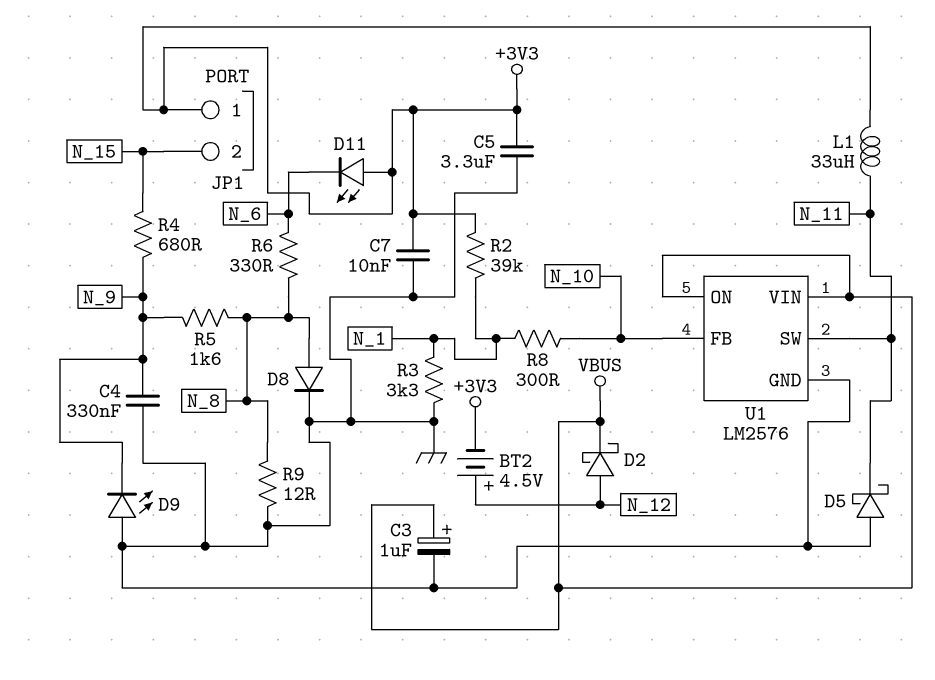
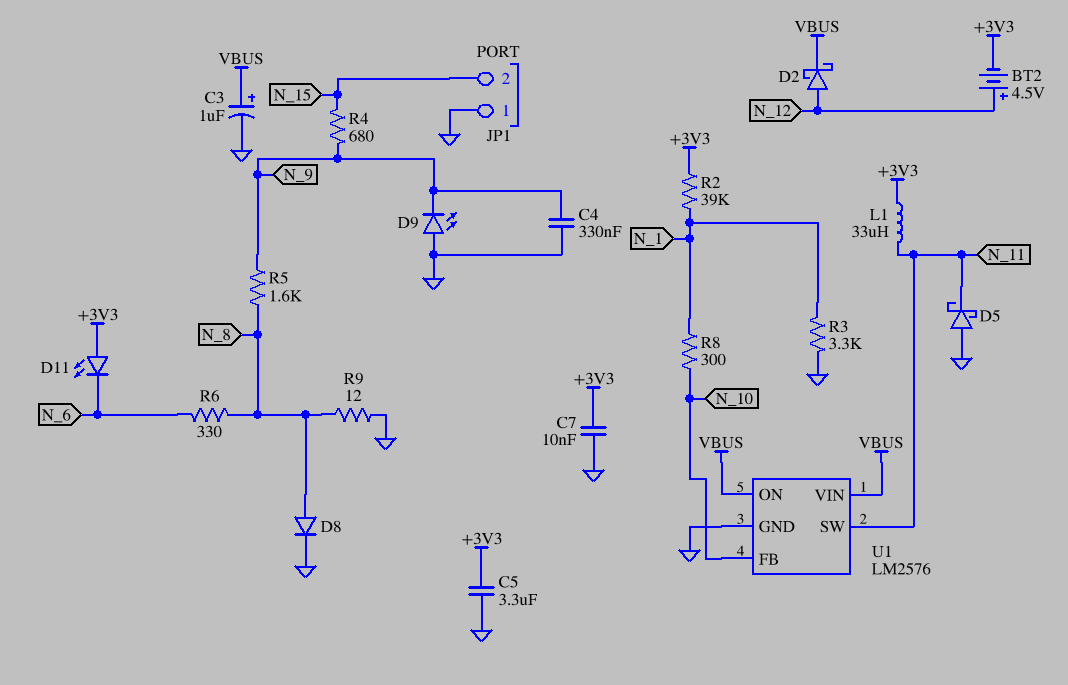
JP1 pin 1: +3V3 -> GND

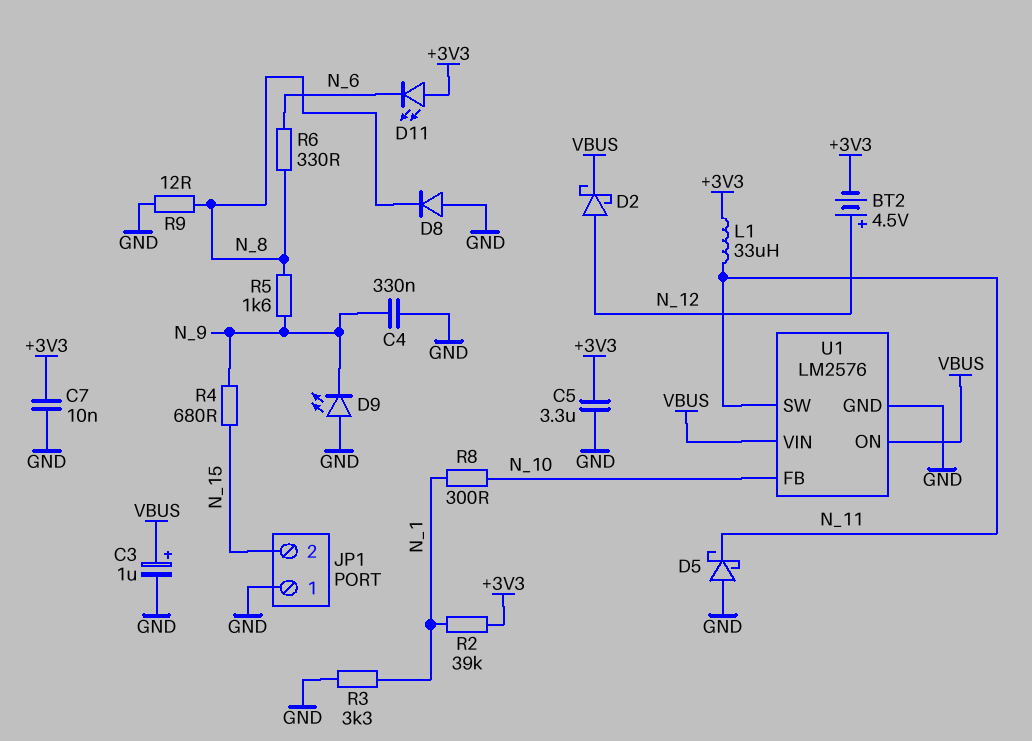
D8: diode (A N_8, K GND) -> diode (A GND, K N_8)

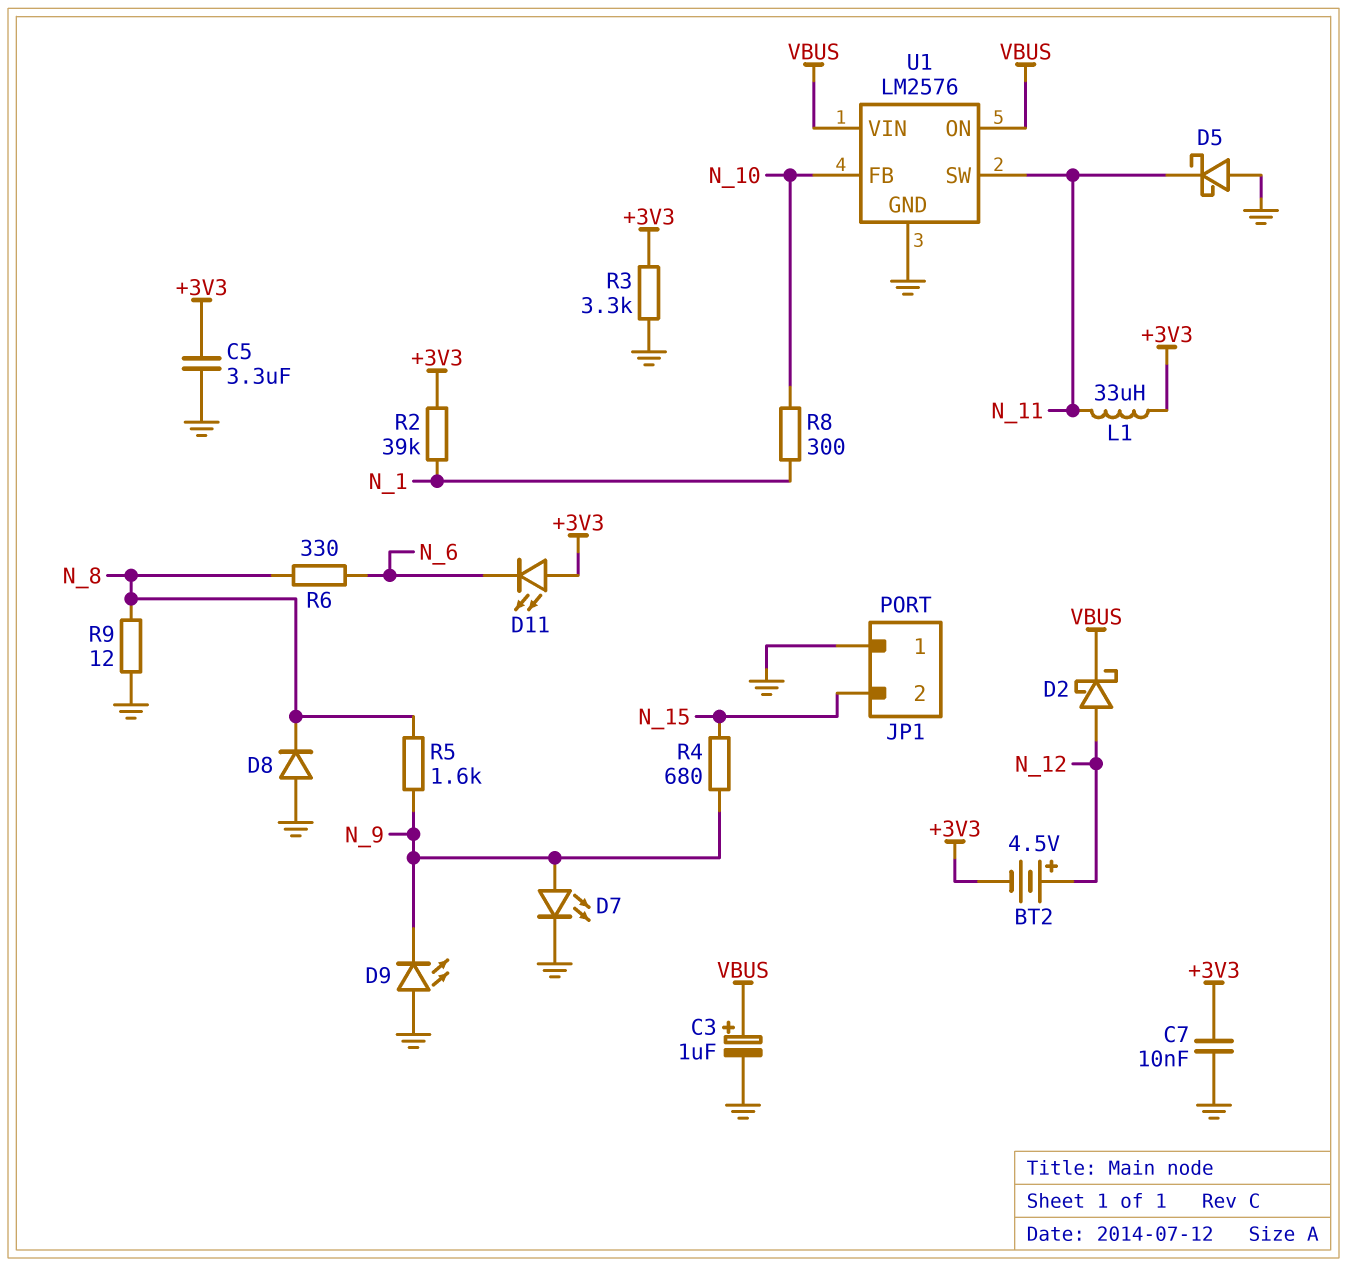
C4: 330nF (GND, N_9) -> none
D7: none -> LED (A N_9, K GND)
R3: 3.3k (GND, N_1) -> 3.3k (+3V3, GND)

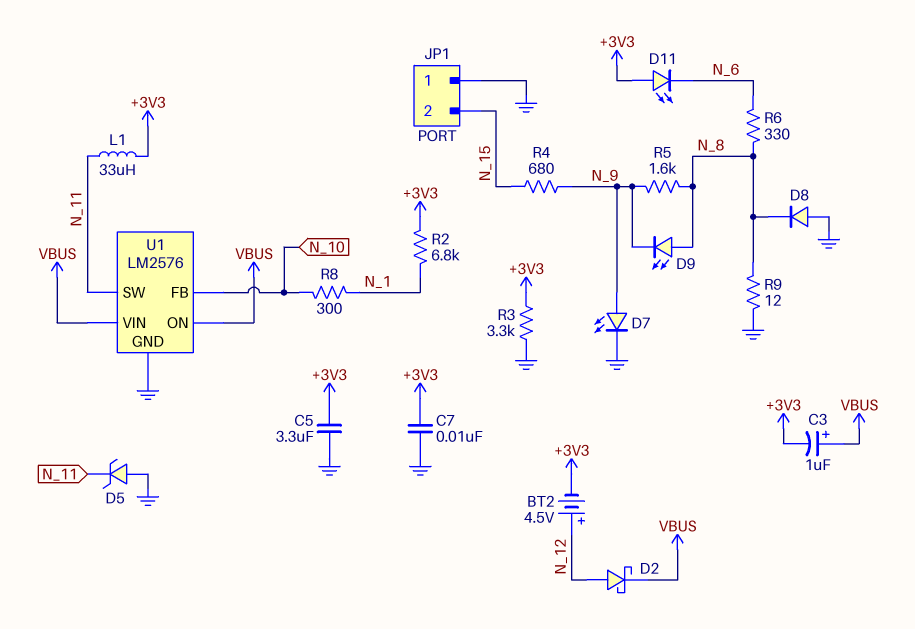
C3: 1uF (plus VBUS, minus GND) -> 1uF (plus VBUS, minus +3V3)
D5: schottky (A GND, K N_11) -> zener (A GND, K N_11)
D9: LED (A GND, K N_9) -> LED (A N_8, K N_9)
R2: 39k (+3V3, N_1) -> 6.8k (+3V3, N_1)

